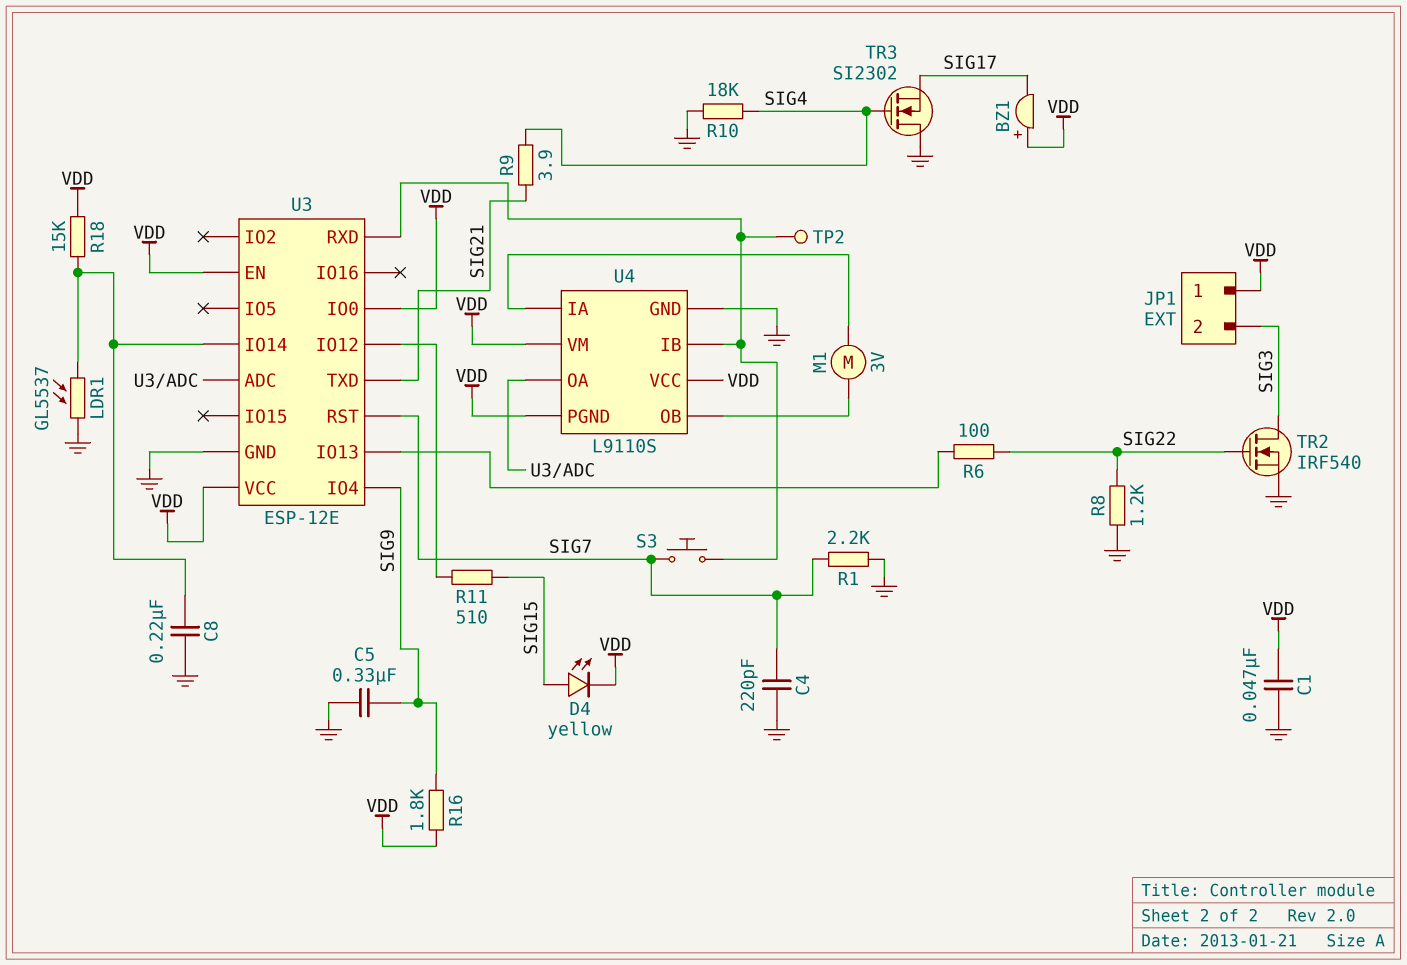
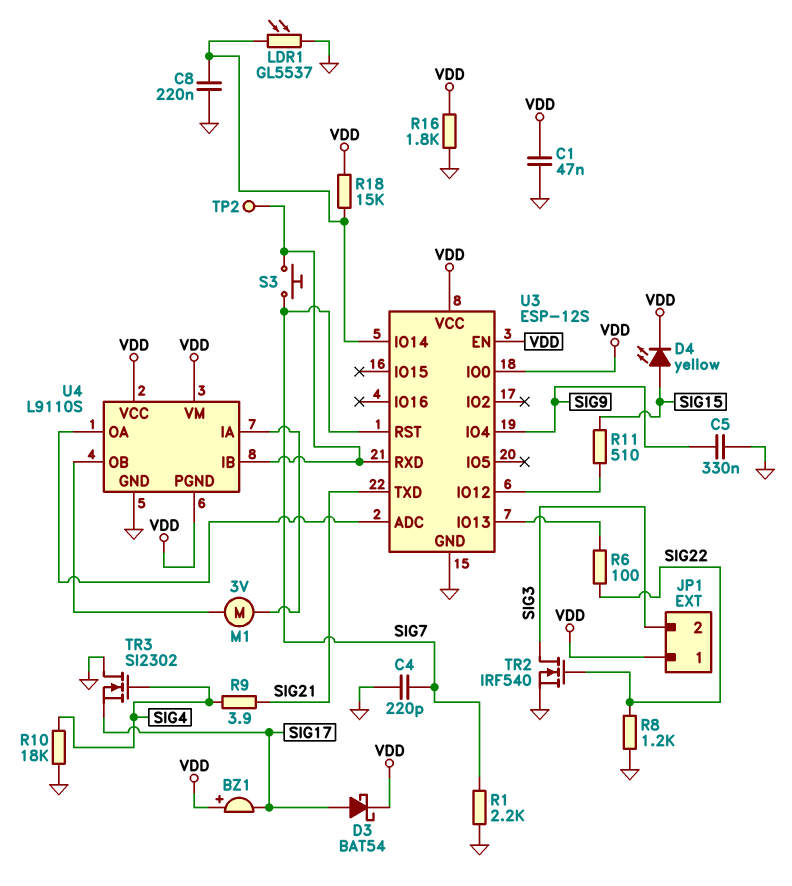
D3: none -> schottky BAT54 (A SIG17, K VDD)
R16: 1.8k (SIG9, VDD) -> 1.8k (GND, VDD)
U3: ESP-12E -> ESP-12S

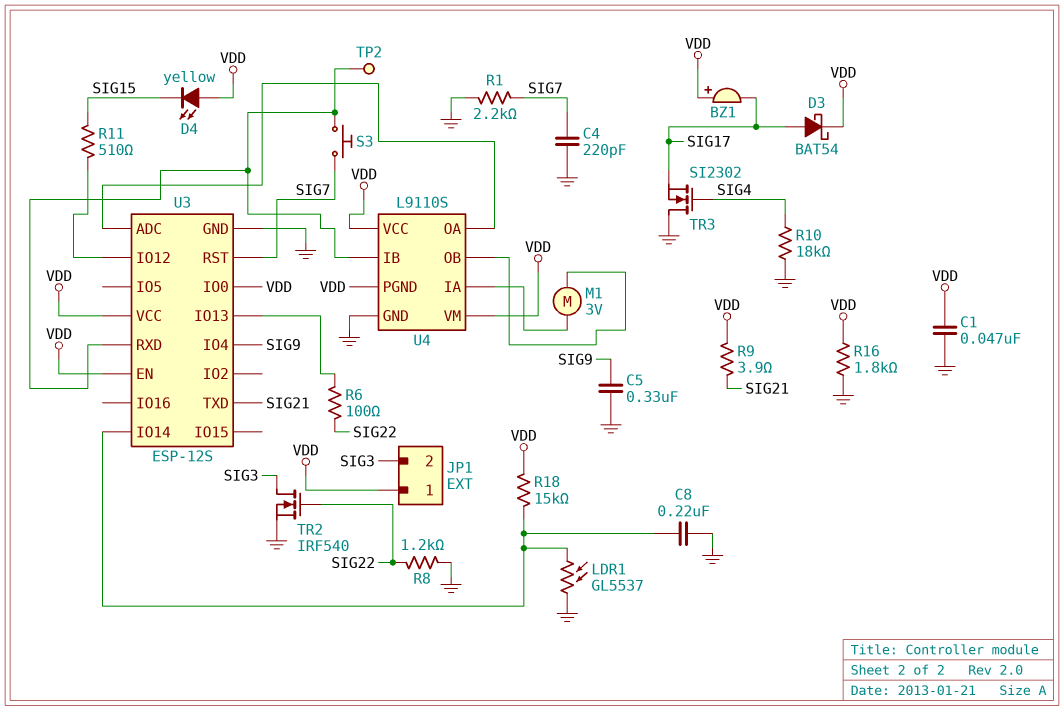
D4: LED yellow (A SIG15, K VDD) -> LED yellow (A VDD, K SIG15)
R9: 3.9 (SIG4, SIG21) -> 3.9 (SIG21, VDD)

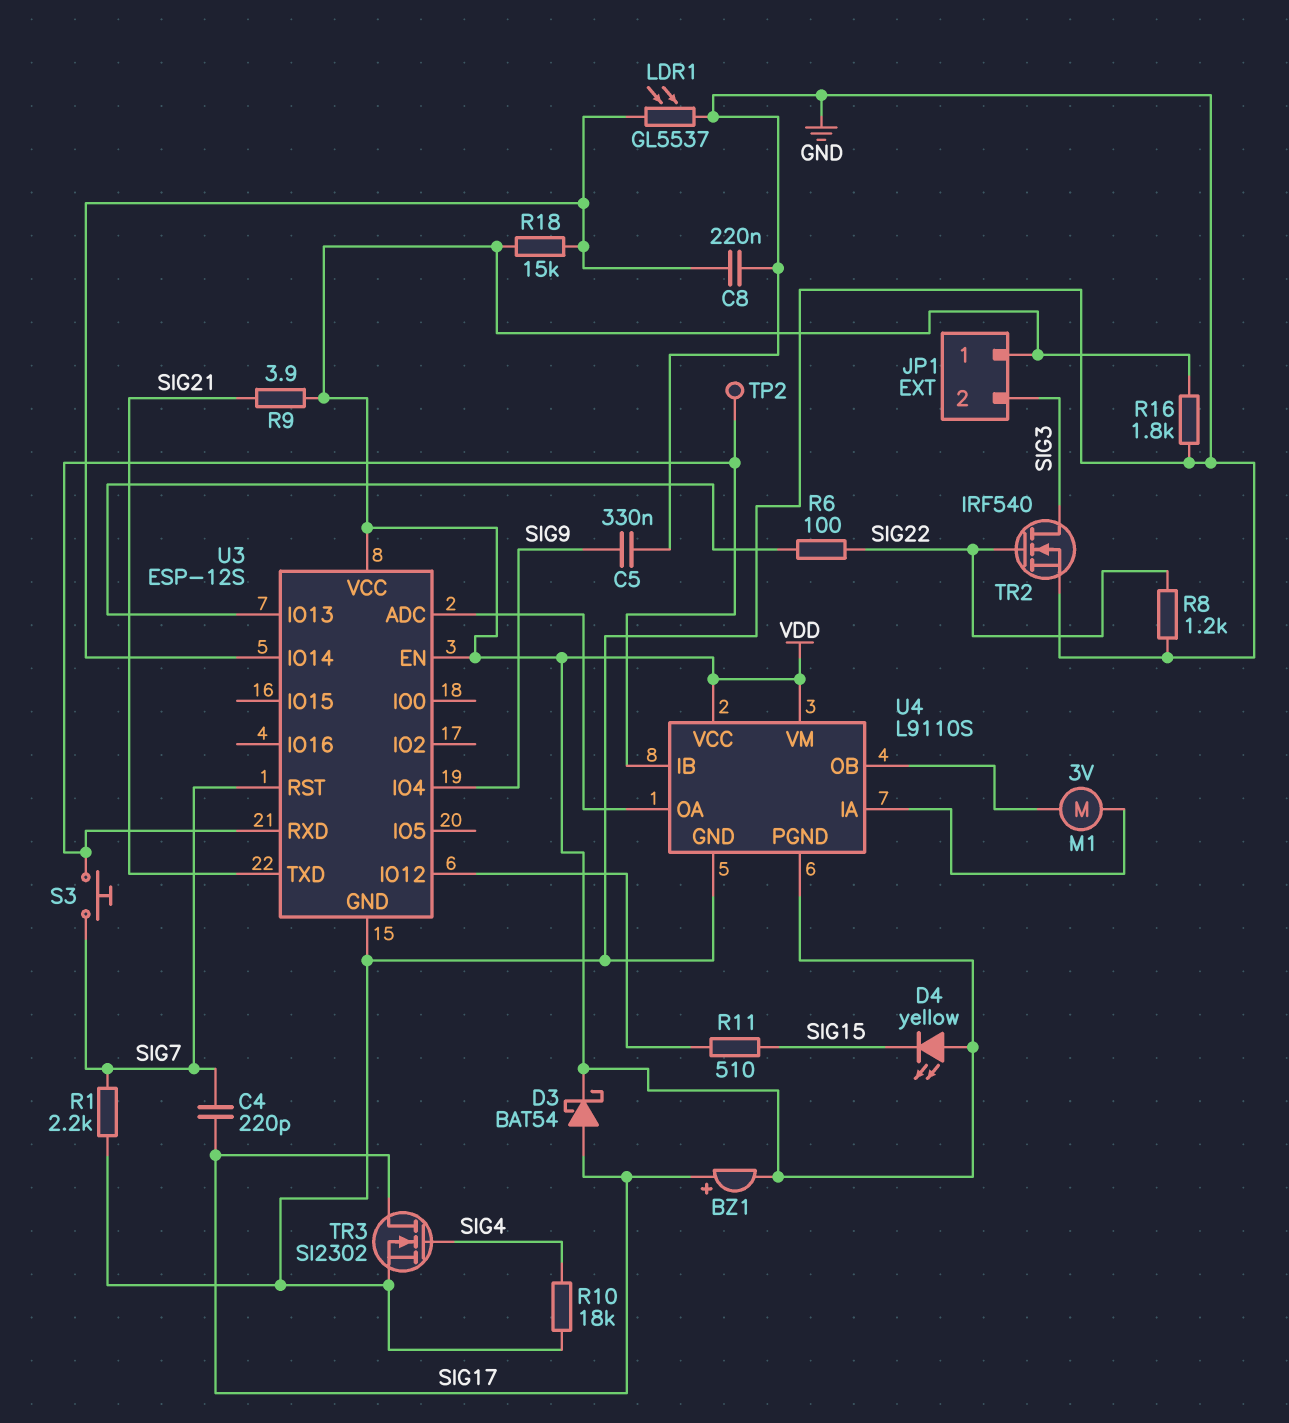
BZ1: buzzer (plus VDD, minus SIG17) -> buzzer (plus SIG17, minus VDD)
C1: 47nF (GND, VDD) -> none
C4: 220pF (GND, SIG7) -> 220pF (SIG7, SIG17)
TR3: NMOS SI2302 (G SIG4, D GND, S SIG17) -> NMOS SI2302 (G SIG4, D SIG17, S GND)
U3 pin IO0: VDD -> none

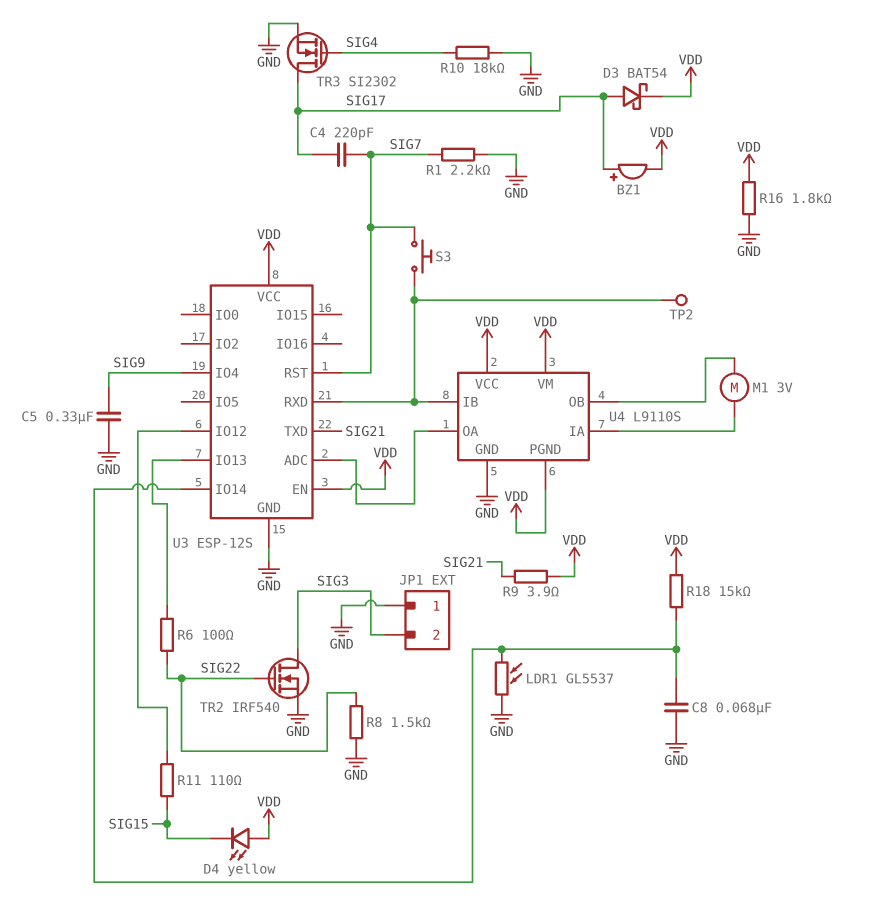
C8: 220nF (GND, U3/IO14) -> 68nF (GND, U3/IO14)
JP1 pin 1: VDD -> GND
R8: 1.2k (GND, SIG22) -> 1.5k (GND, SIG22)
R11: 510 (SIG15, U3/IO12) -> 110 (SIG15, U3/IO12)

